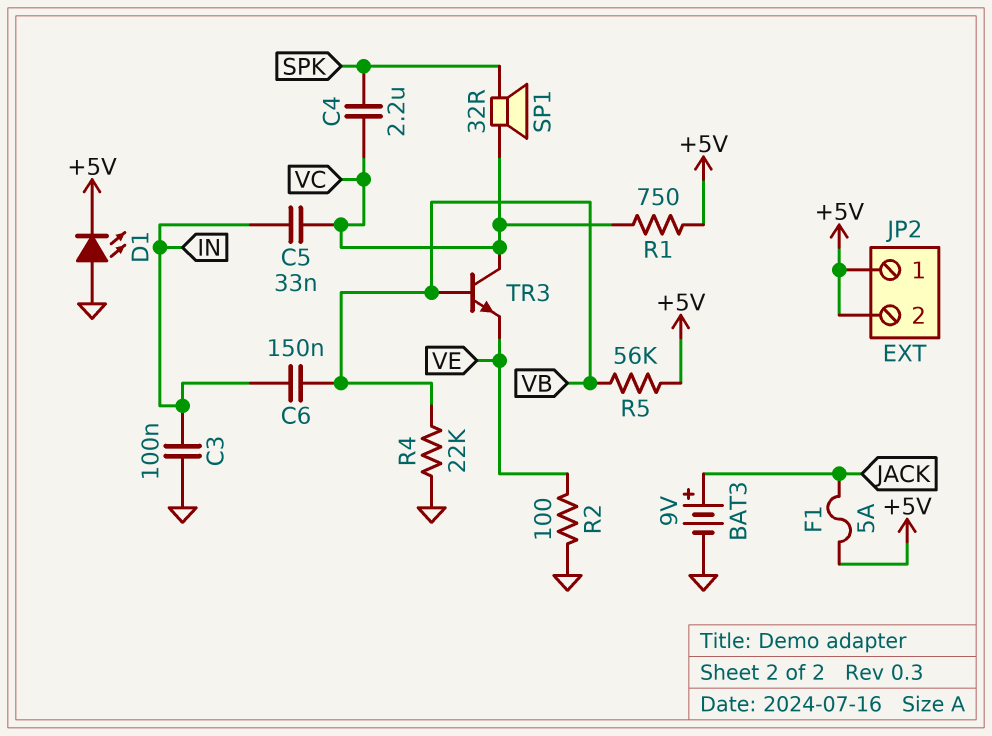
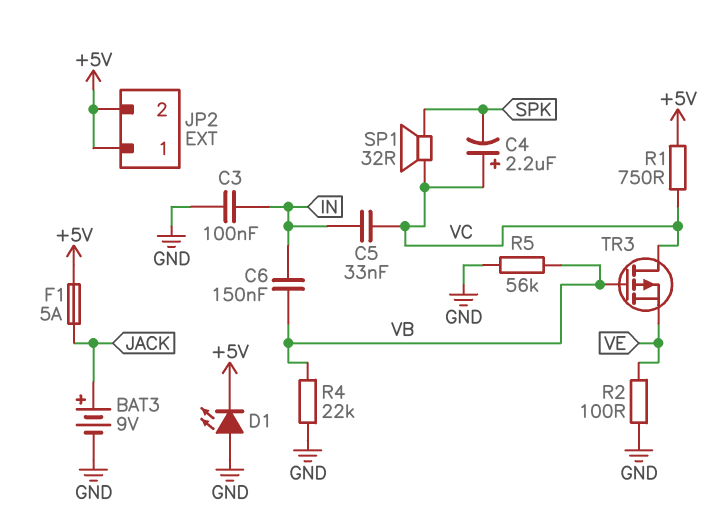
C4: 2.2uF (SPK, VC) -> 2.2uF (plus VC, minus SPK)
R5: 56k (+5V, VB) -> 56k (GND, VB)
TR3: NPN (B VB, C VC, E VE) -> PMOS (G VB, D VC, S VE)

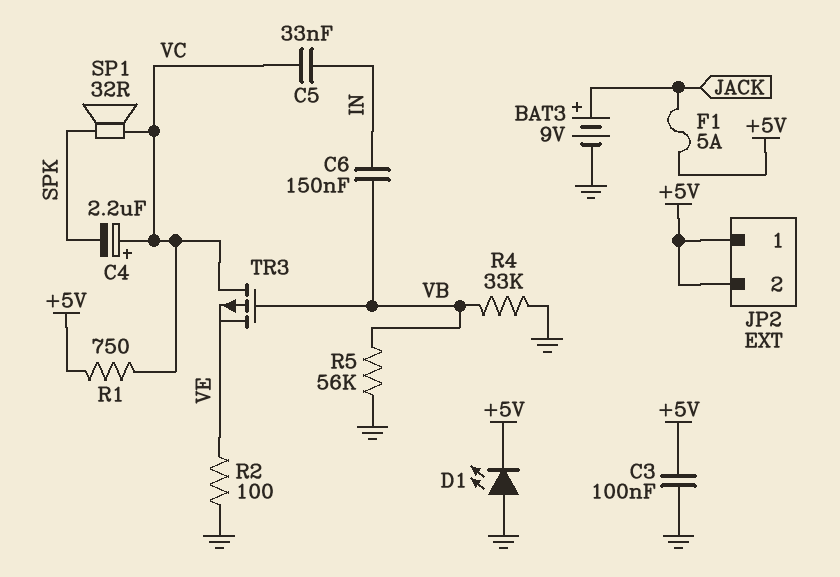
C3: 100nF (GND, IN) -> 100nF (+5V, GND)
R4: 22k (GND, VB) -> 33k (GND, VB)

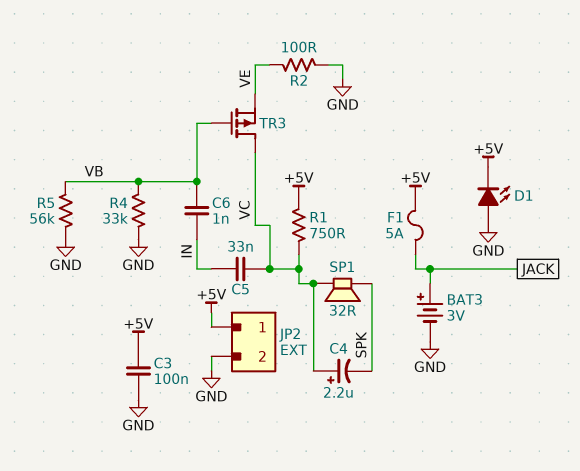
BAT3: 9V (plus JACK, minus GND) -> 3V (plus JACK, minus GND)
C6: 150nF (IN, VB) -> 1nF (IN, VB)
JP2 pin 2: +5V -> GND

